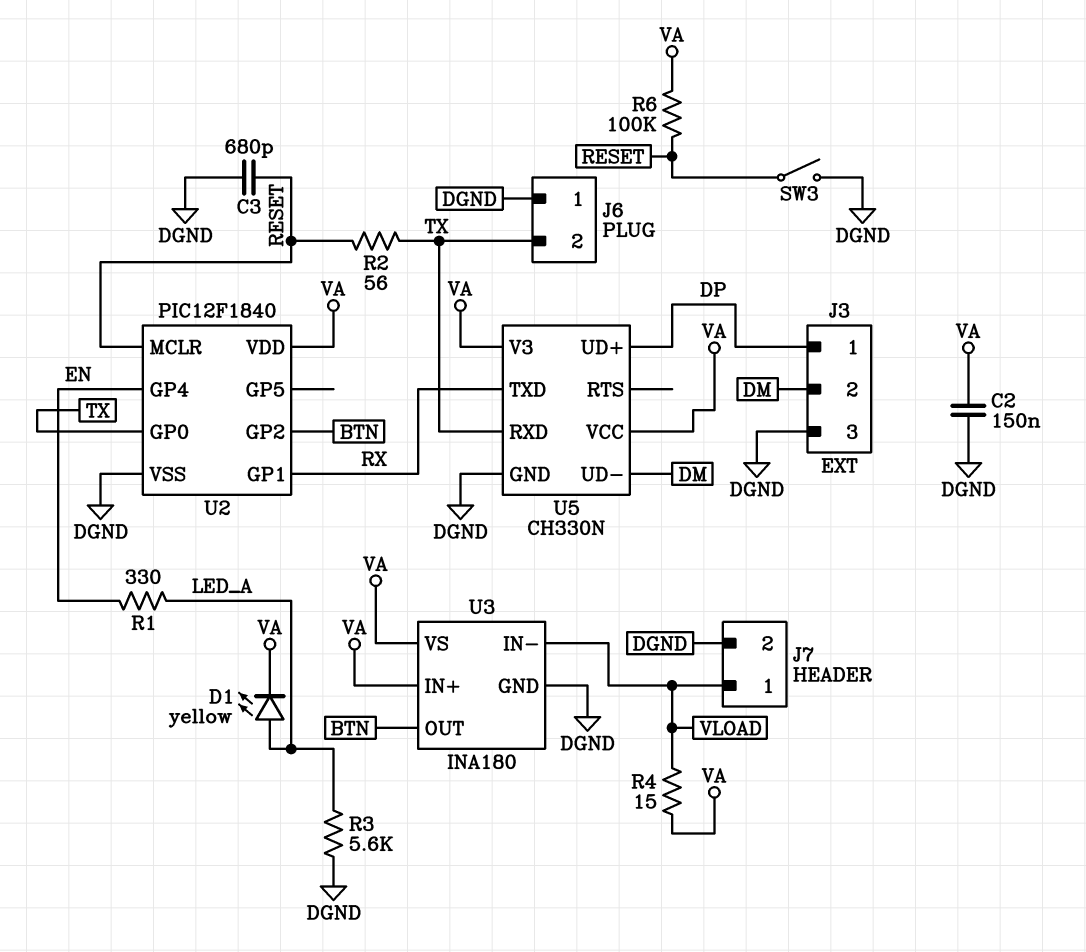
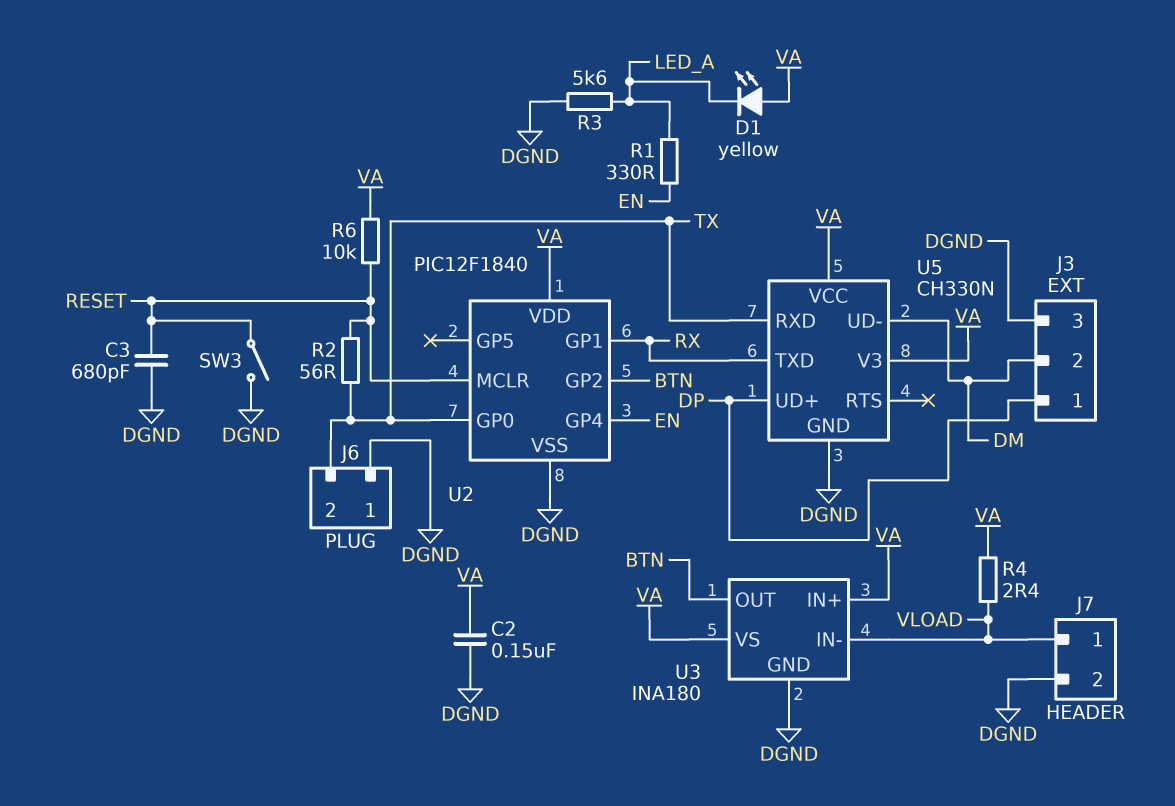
D1: LED yellow (A LED_A, K VA) -> LED yellow (A VA, K LED_A)
R4: 15 (VA, VLOAD) -> 2.4 (VA, VLOAD)
R6: 100k (RESET, VA) -> 10k (RESET, VA)

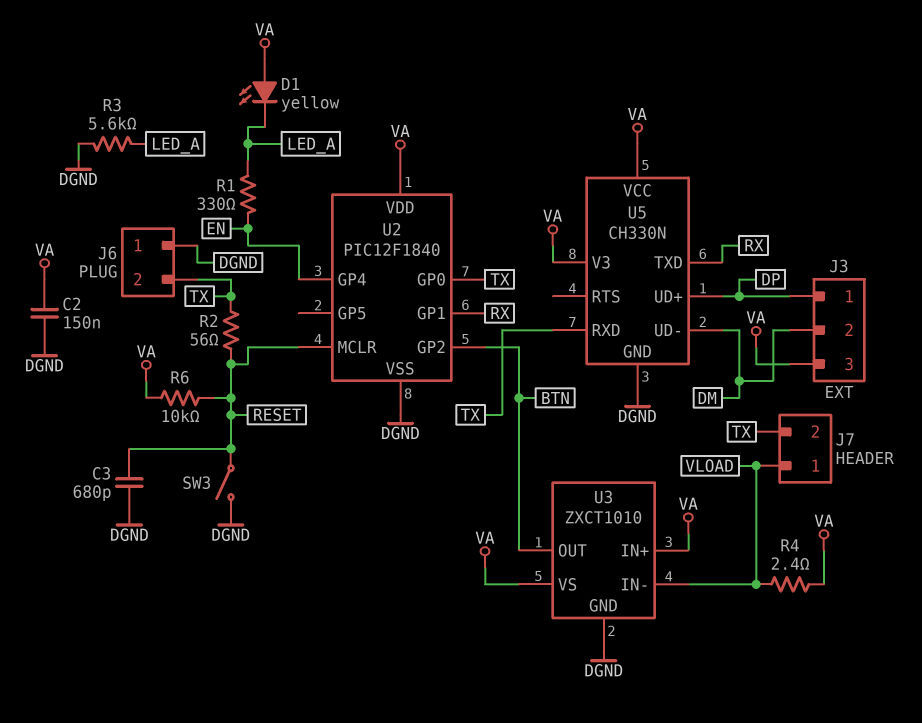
J3 pin 3: DGND -> VA
J7 pin 2: DGND -> TX
U3: INA180 -> ZXCT1010

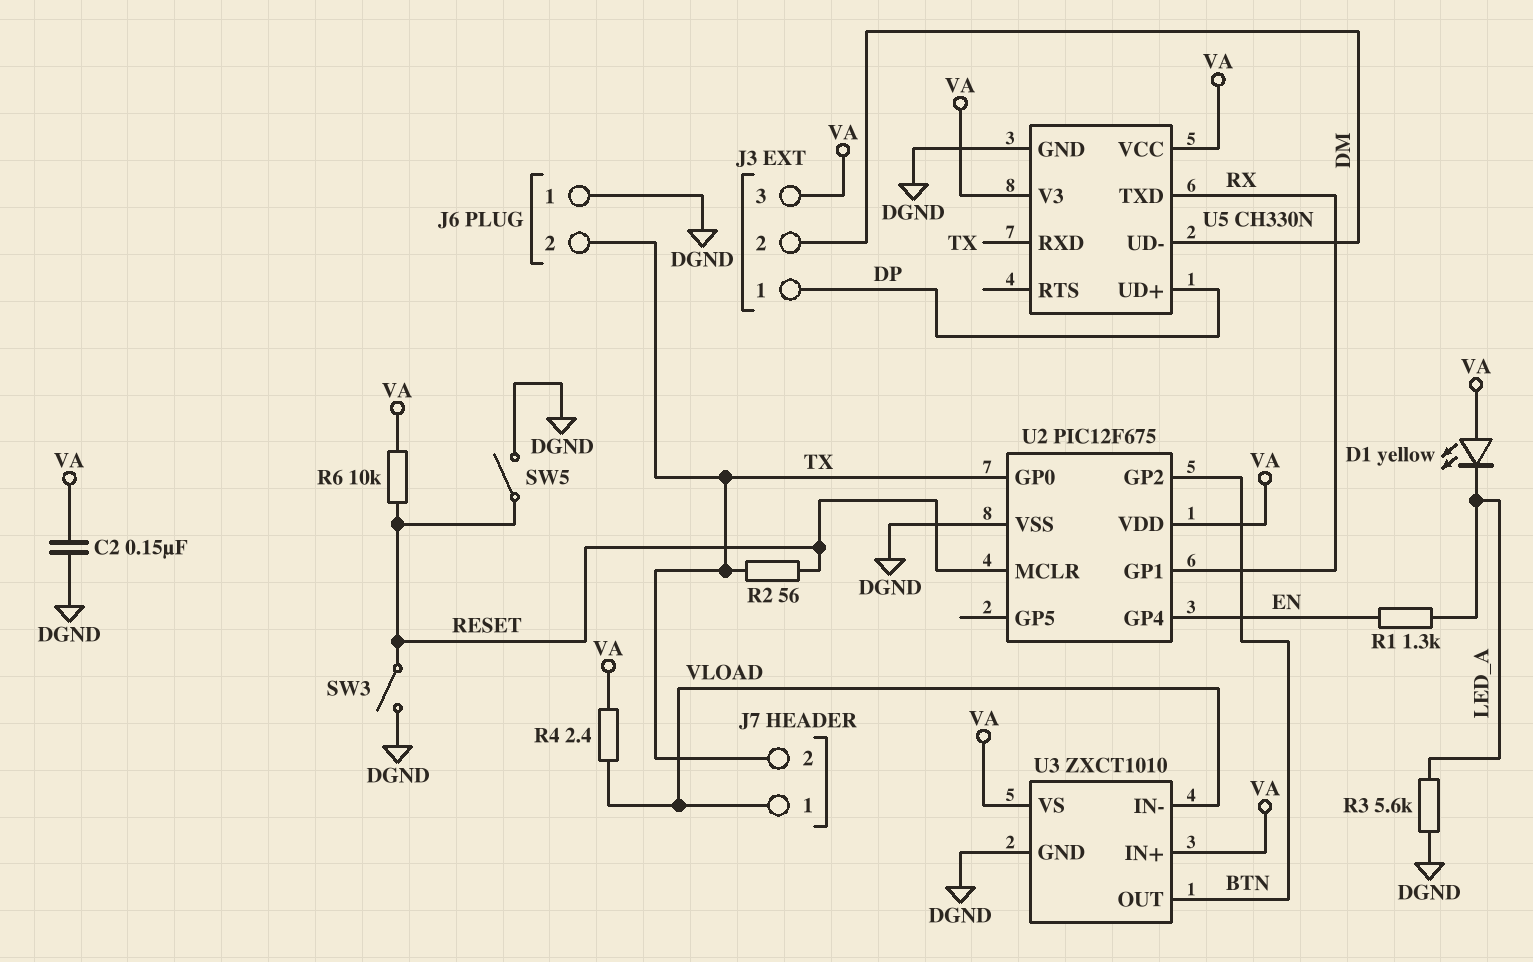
C3: 680pF (DGND, RESET) -> none
R1: 330 (EN, LED_A) -> 1.3k (EN, LED_A)
SW5: none -> switch (DGND, RESET)
U2: PIC12F1840 -> PIC12F675

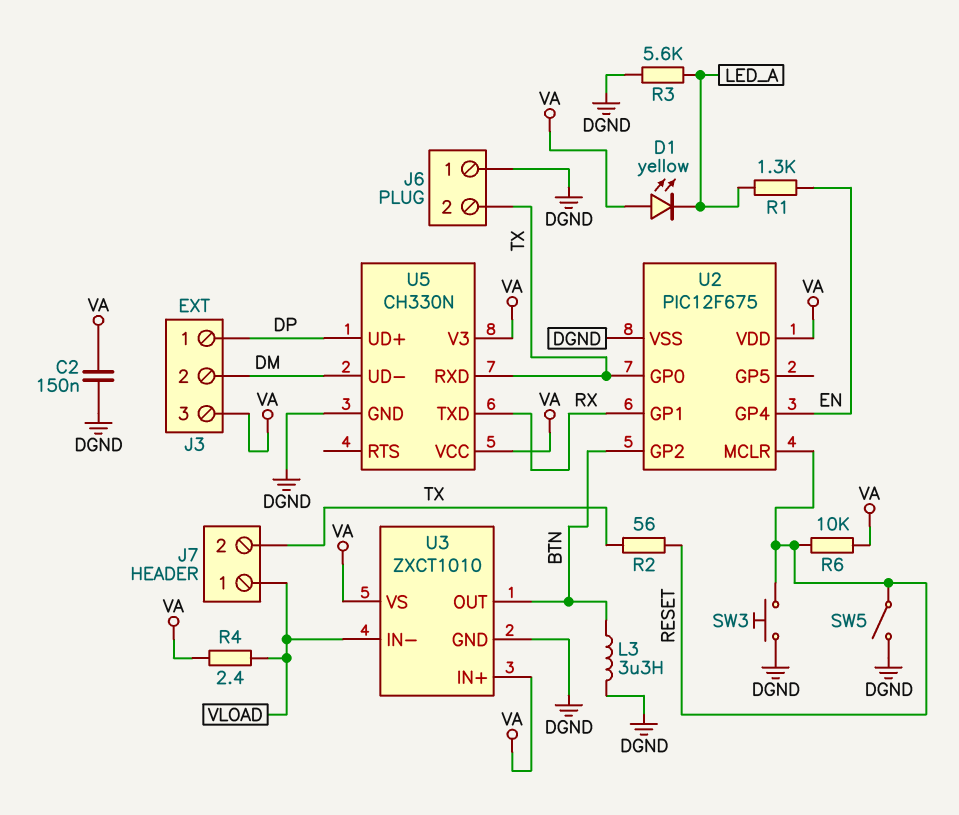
L3: none -> 3.3uH (BTN, DGND)
SW3: switch (DGND, RESET) -> button (DGND, RESET)

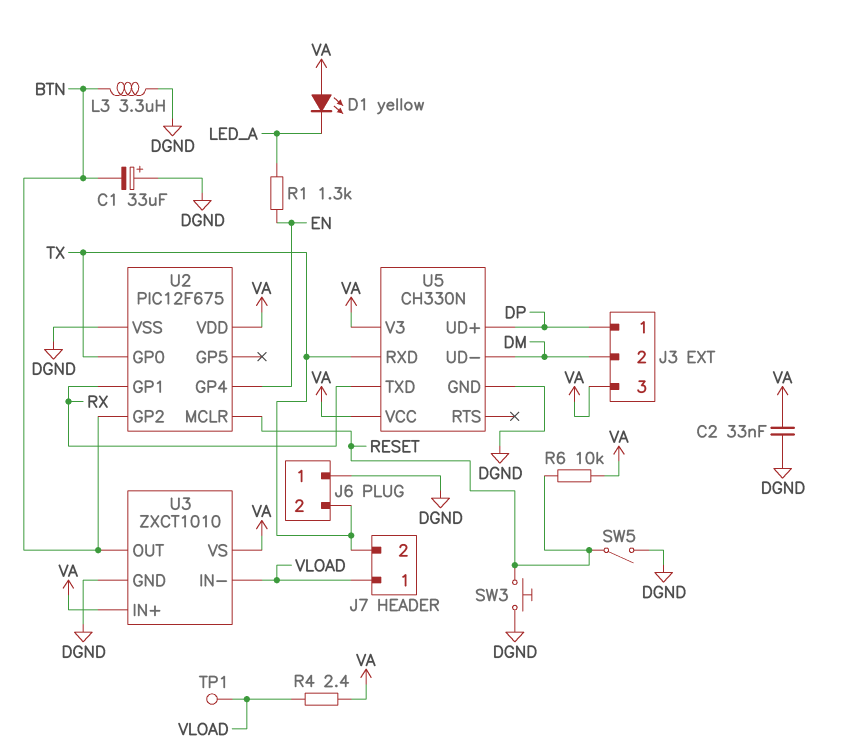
C1: none -> 33uF (plus DGND, minus BTN)
C2: 150nF (DGND, VA) -> 33nF (DGND, VA)
R2: 56 (RESET, TX) -> none
R3: 5.6k (DGND, LED_A) -> none
TP1: none -> test point (VLOAD)

